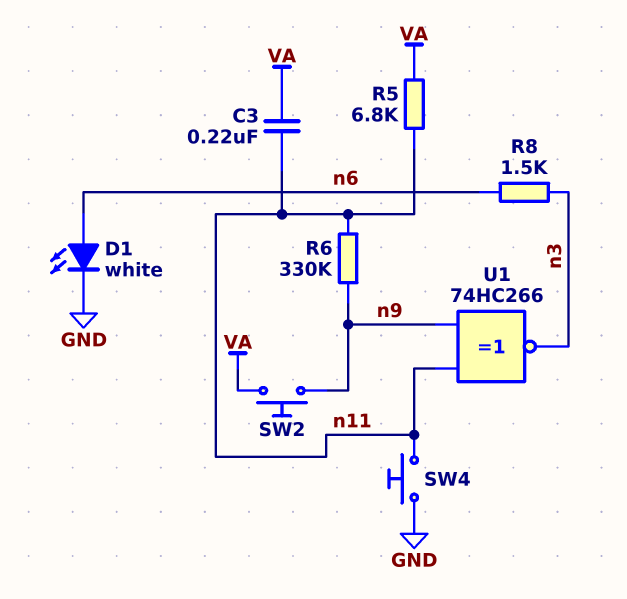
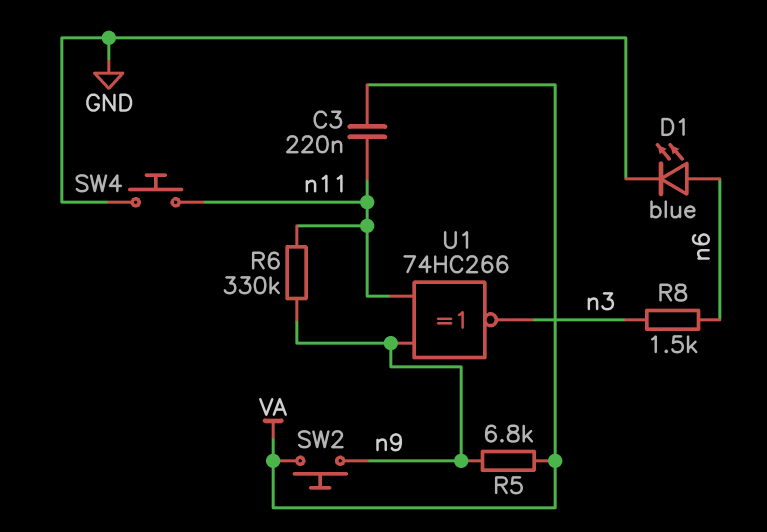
D1: LED white (A n6, K GND) -> LED blue (A n6, K GND)
R5: 6.8k (VA, n11) -> 6.8k (VA, n9)

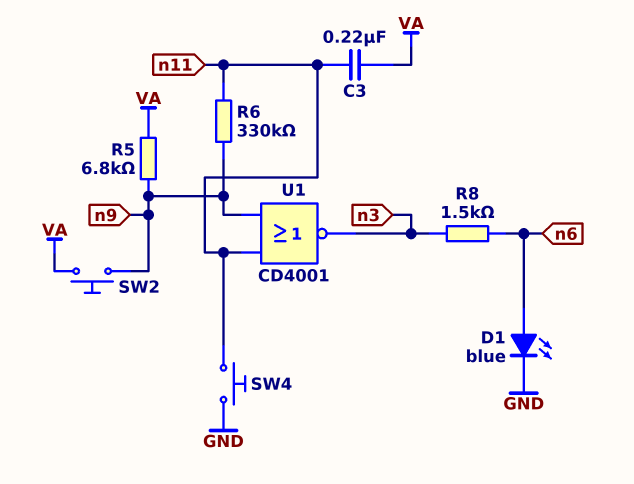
U1: XNOR 74HC266 (in n9, in n11, out n3) -> NOR CD4001 (in n9, in n11, out n3)

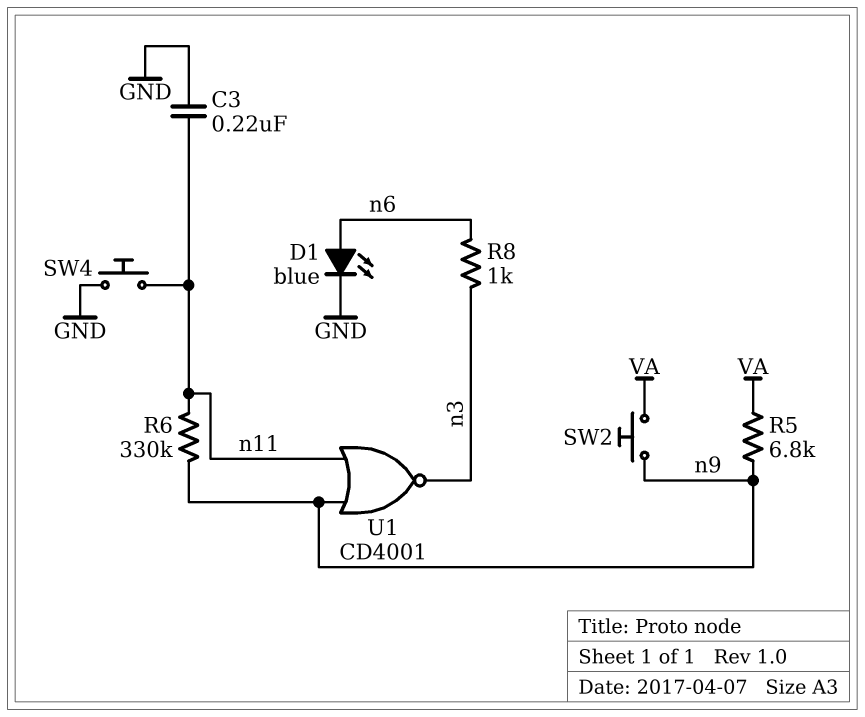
C3: 220nF (VA, n11) -> 220nF (GND, n11)
R8: 1.5k (n3, n6) -> 1k (n3, n6)

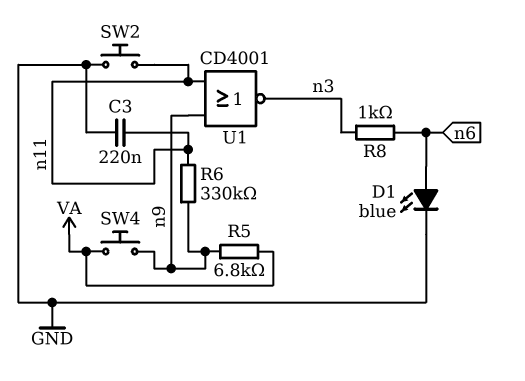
SW2: button (VA, n9) -> button (GND, n11)
SW4: button (GND, n11) -> button (VA, n9)

